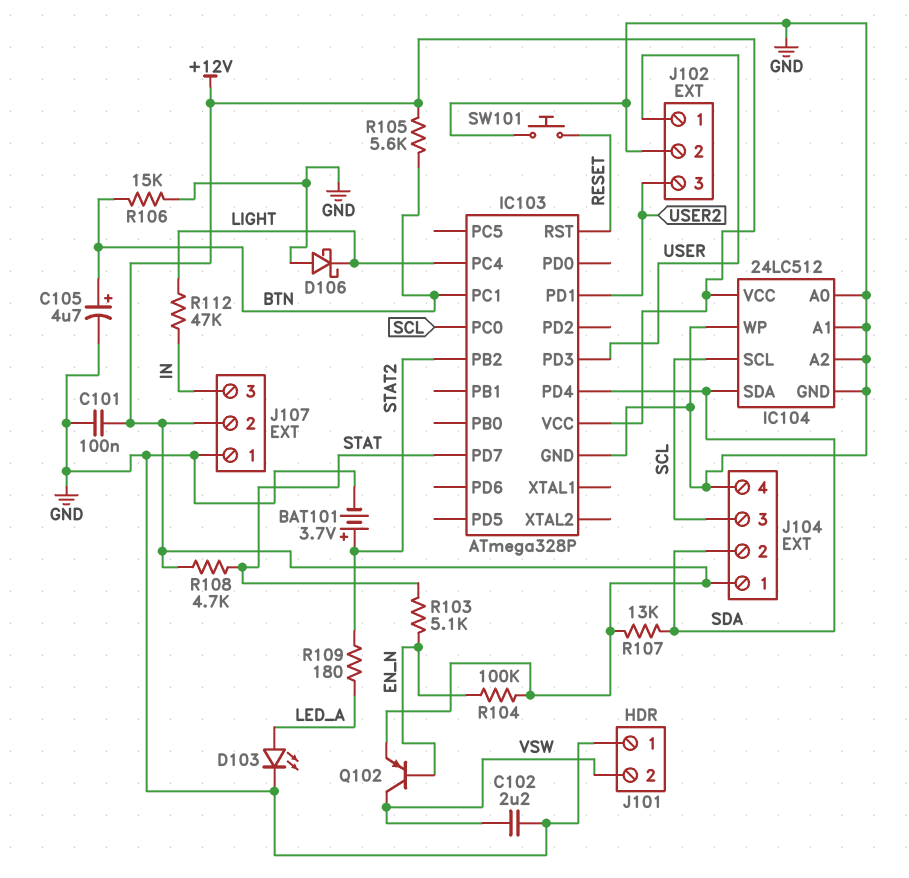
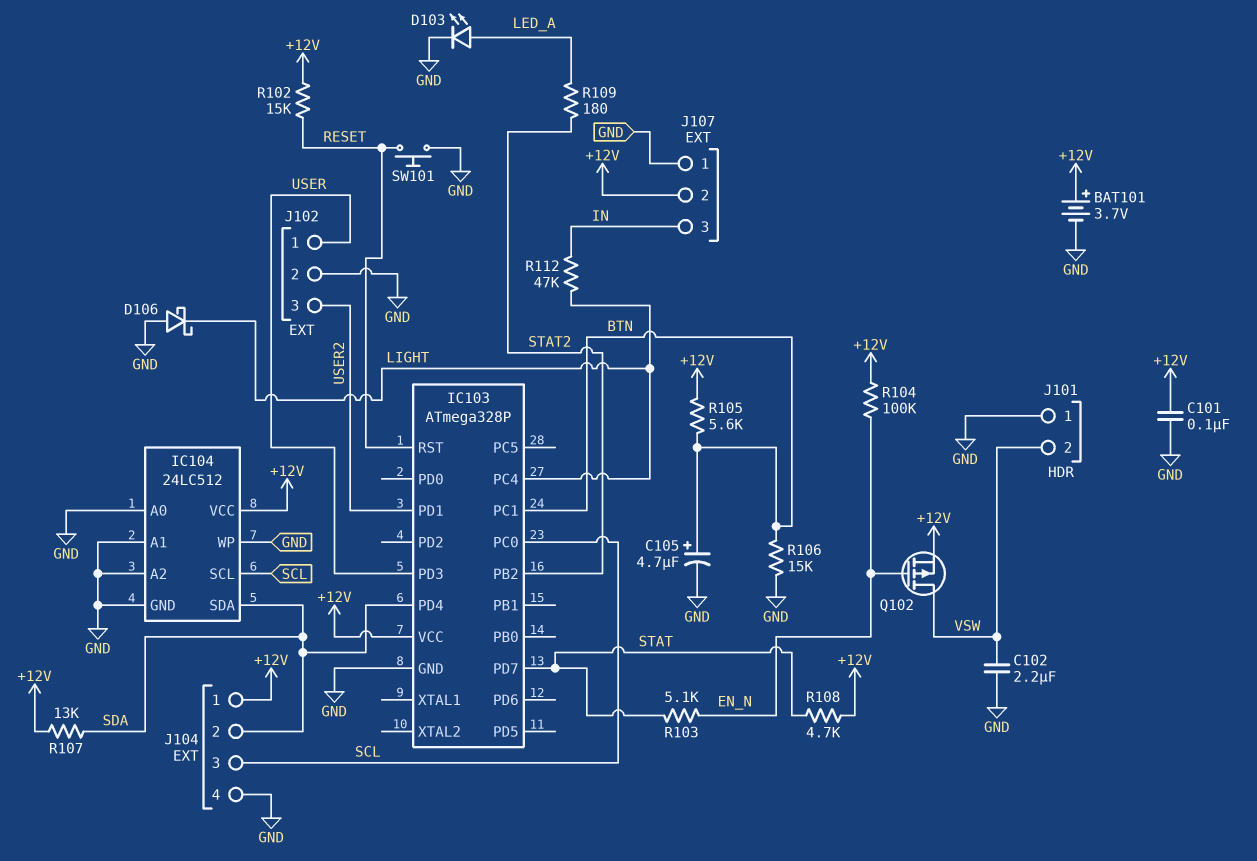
BAT101: 3.7V (plus STAT2, minus GND) -> 3.7V (plus +12V, minus GND)
Q102: PNP (B EN_N, C VSW, E +12V) -> PMOS (G EN_N, D VSW, S +12V)
R102: none -> 15k (+12V, RESET)

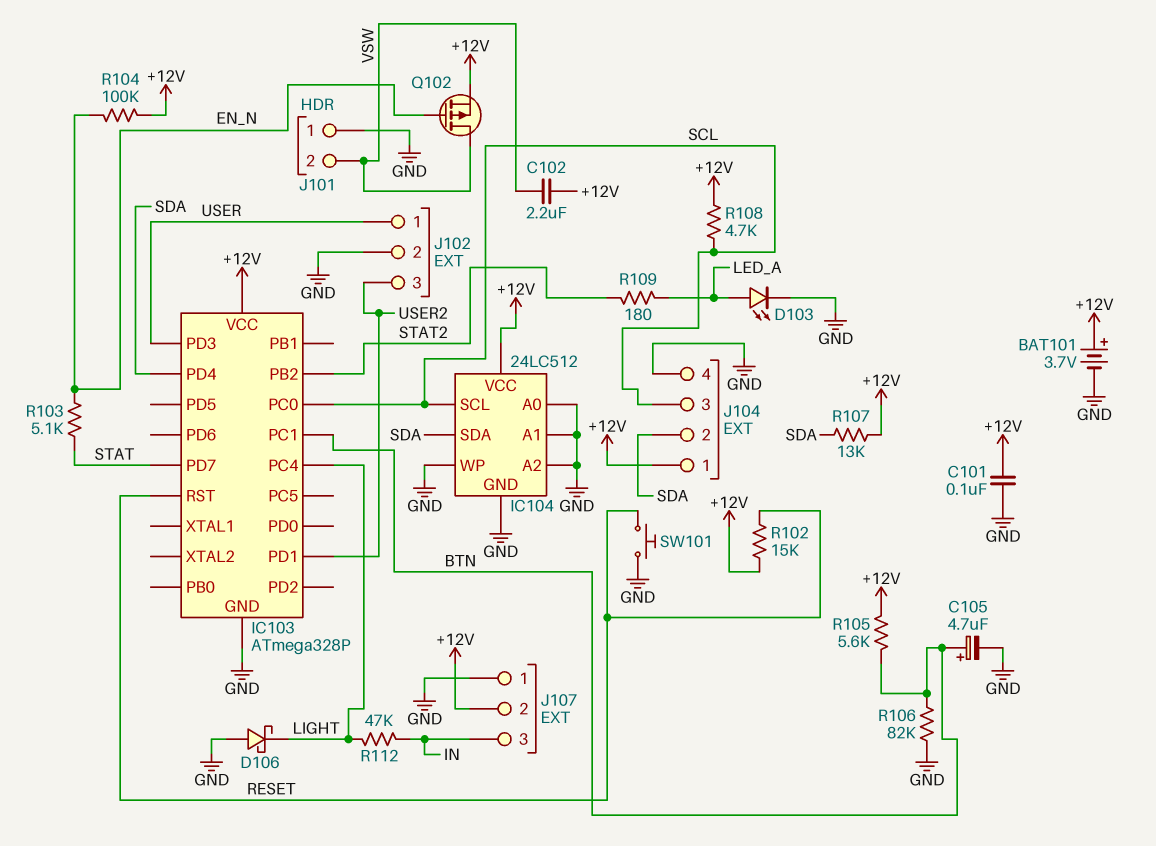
C102: 2.2uF (GND, VSW) -> 2.2uF (+12V, VSW)
R106: 15k (BTN, GND) -> 82k (BTN, GND)
R108: 4.7k (+12V, STAT) -> 4.7k (+12V, SCL)

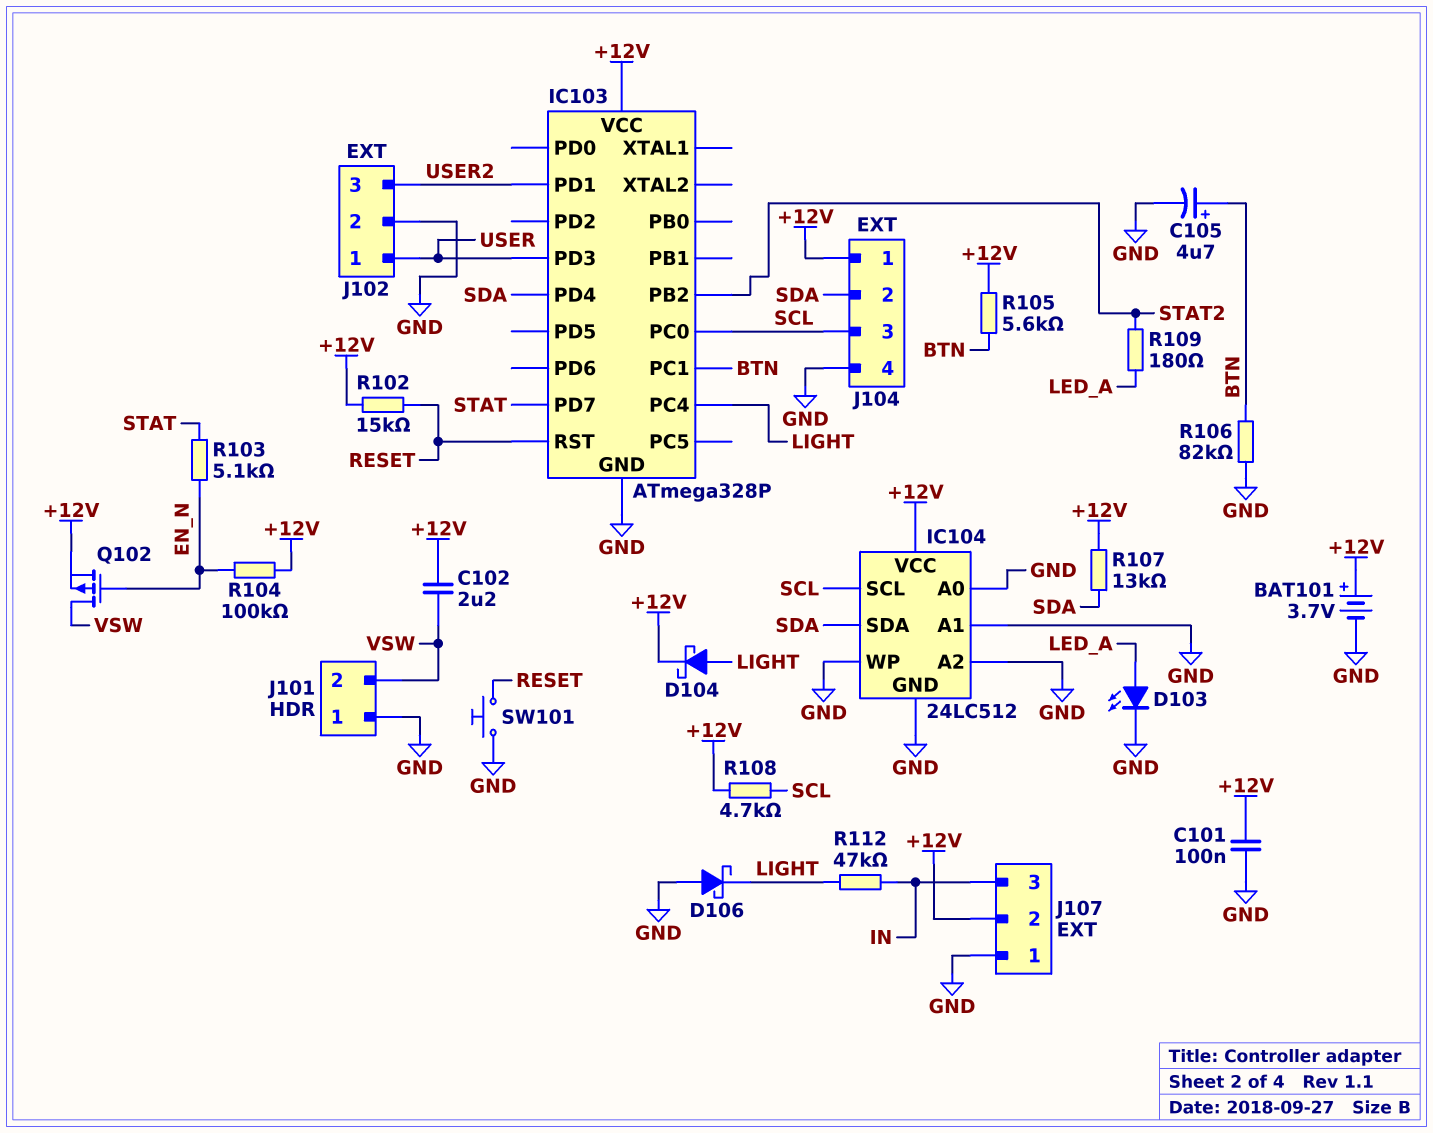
D104: none -> schottky (A LIGHT, K +12V)

